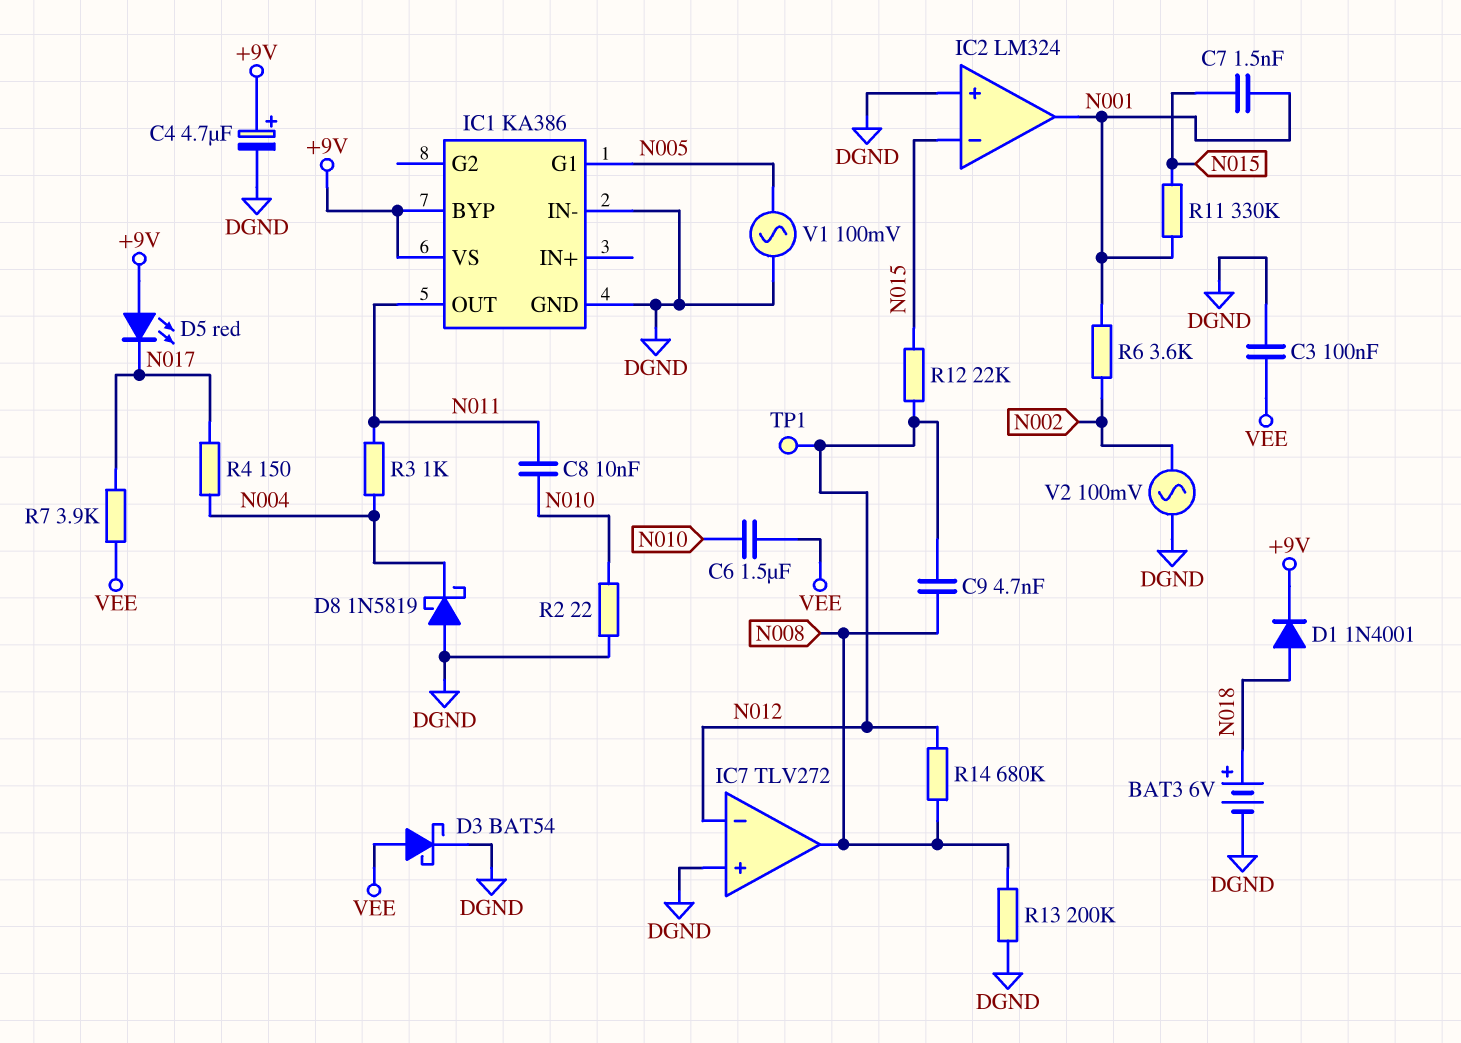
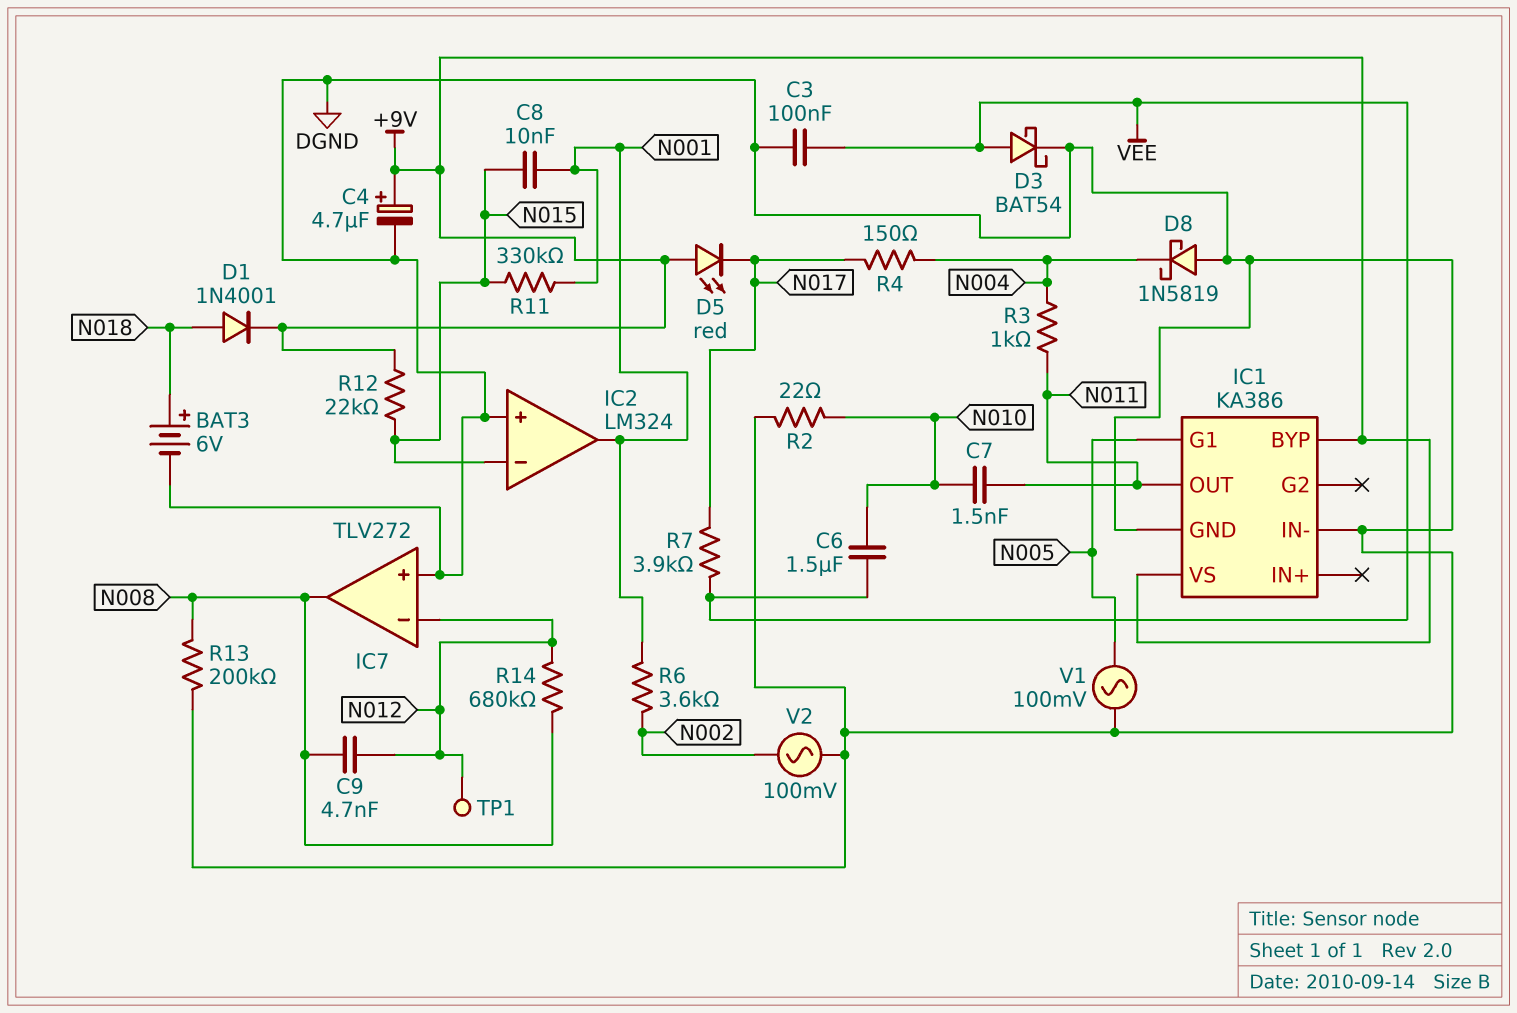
C7: 1.5nF (N001, N015) -> 1.5nF (N010, N011)
C8: 10nF (N010, N011) -> 10nF (N001, N015)
R12: 22k (N012, N015) -> 22k (+9V, N015)

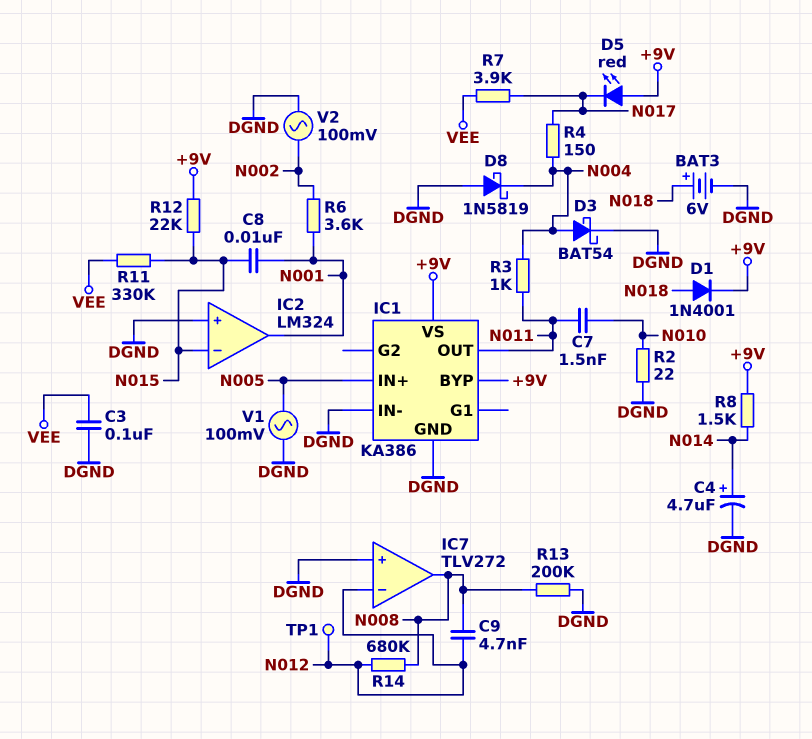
C4: 4.7uF (plus +9V, minus DGND) -> 4.7uF (plus N014, minus DGND)
C6: 1.5uF (N010, VEE) -> none
D3: schottky BAT54 (A VEE, K DGND) -> schottky BAT54 (A N004, K DGND)
IC1 pin G1: N005 -> none
IC1 pin IN+: none -> N005
R8: none -> 1.5k (+9V, N014)
R11: 330k (N001, N015) -> 330k (N015, VEE)

